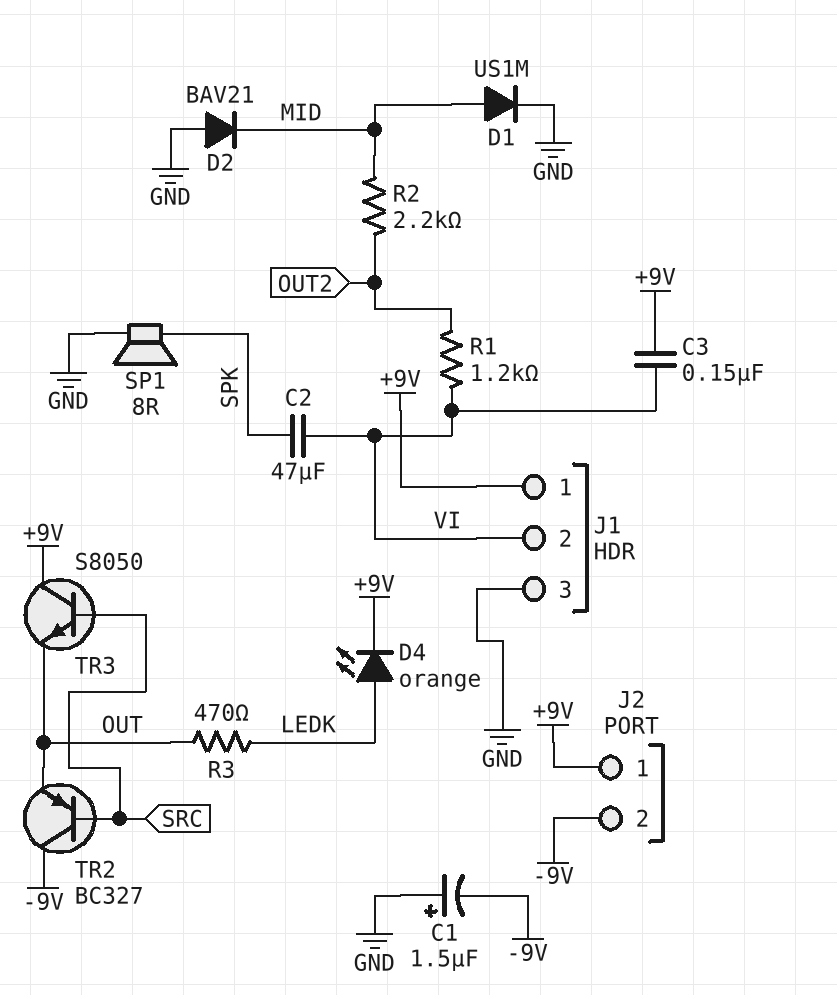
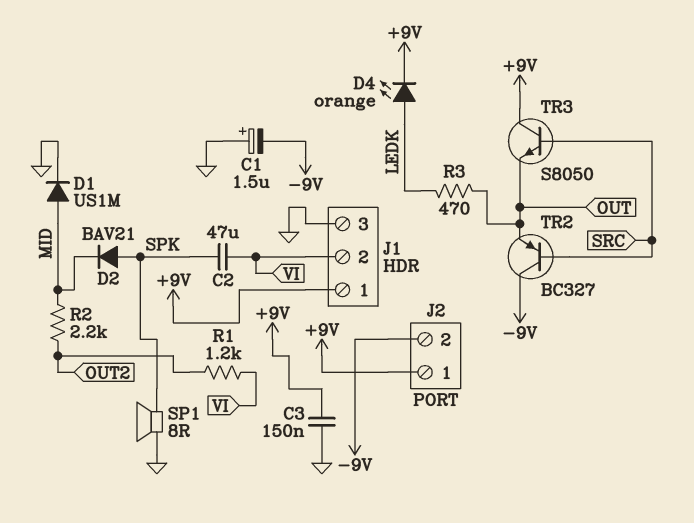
C3: 150nF (+9V, VI) -> 150nF (+9V, GND)
D2: diode BAV21 (A GND, K MID) -> diode BAV21 (A SPK, K MID)

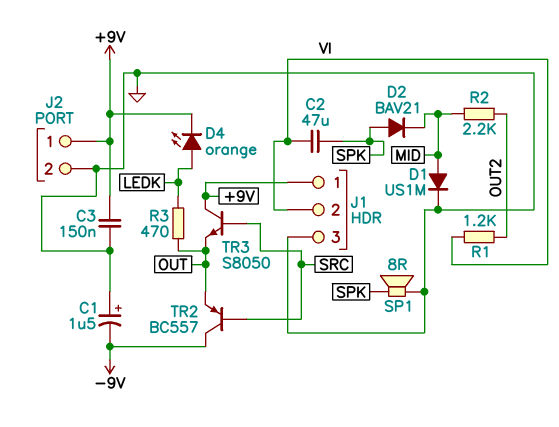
J2 pin 2: -9V -> GND
TR2: PNP BC327 (B SRC, C -9V, E OUT) -> PNP BC557 (B SRC, C -9V, E OUT)

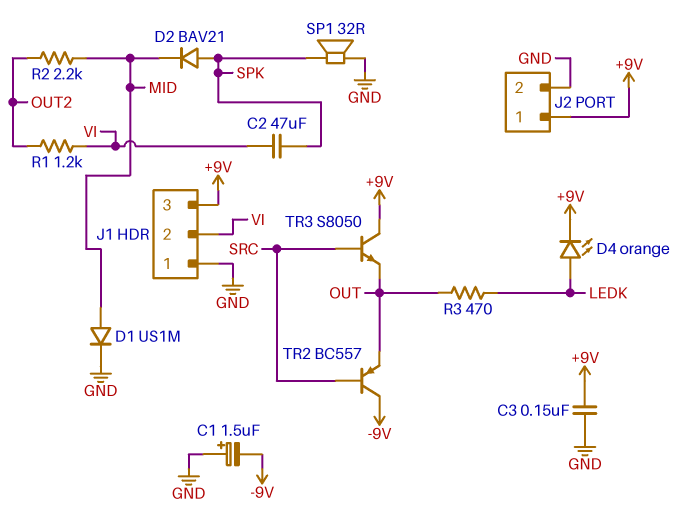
J1 pin 1: +9V -> GND
J1 pin 3: GND -> +9V
SP1: speaker 8R (GND, SPK) -> speaker 32R (GND, SPK)

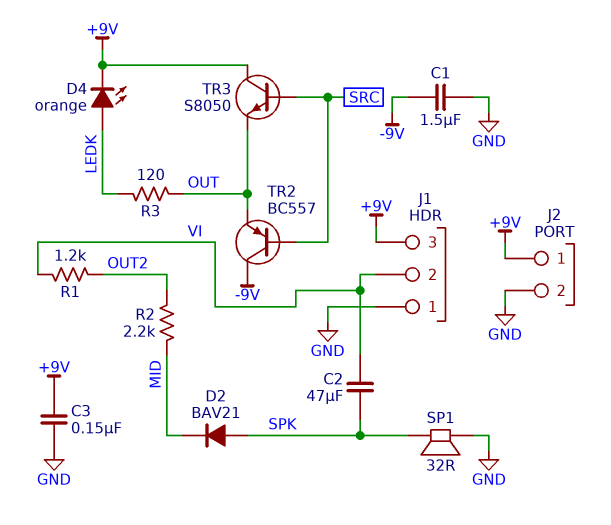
C1: 1.5uF (plus GND, minus -9V) -> 1.5uF (-9V, GND)
D1: diode US1M (A MID, K GND) -> none
R3: 470 (LEDK, OUT) -> 120 (LEDK, OUT)

